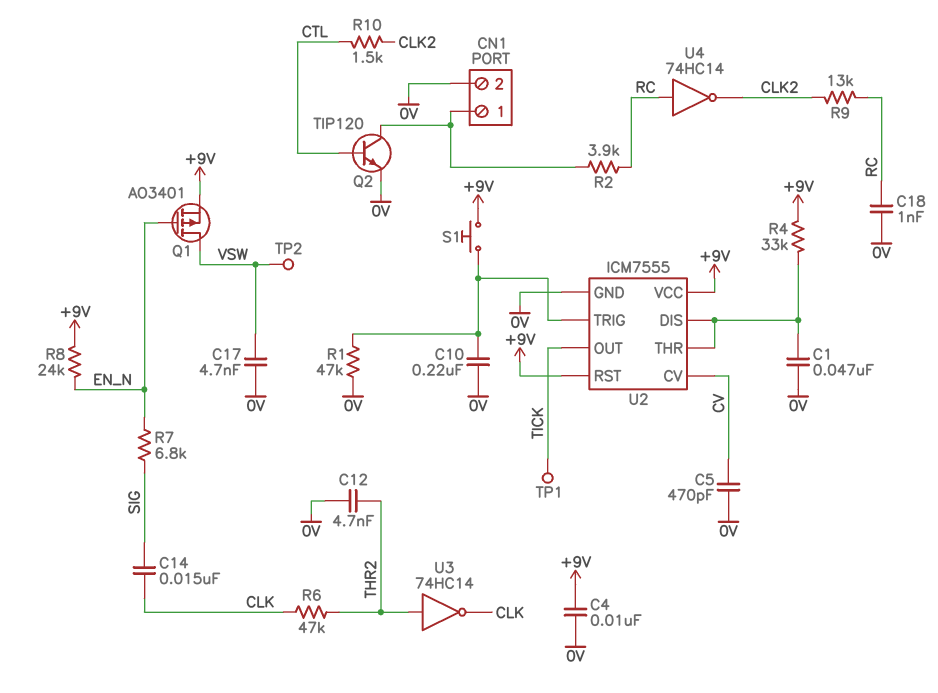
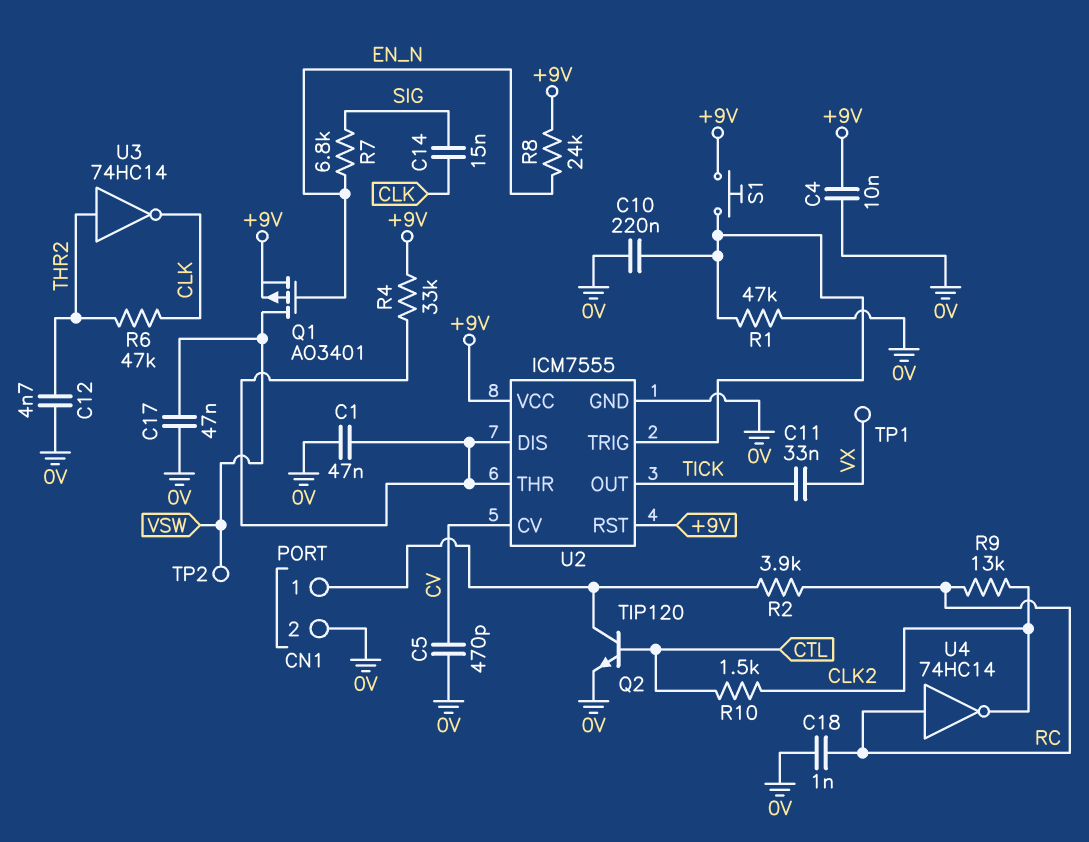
C11: none -> 33nF (TICK, VX)
C17: 4.7nF (0V, VSW) -> 47nF (0V, VSW)
TP1: test point (TICK) -> test point (VX)

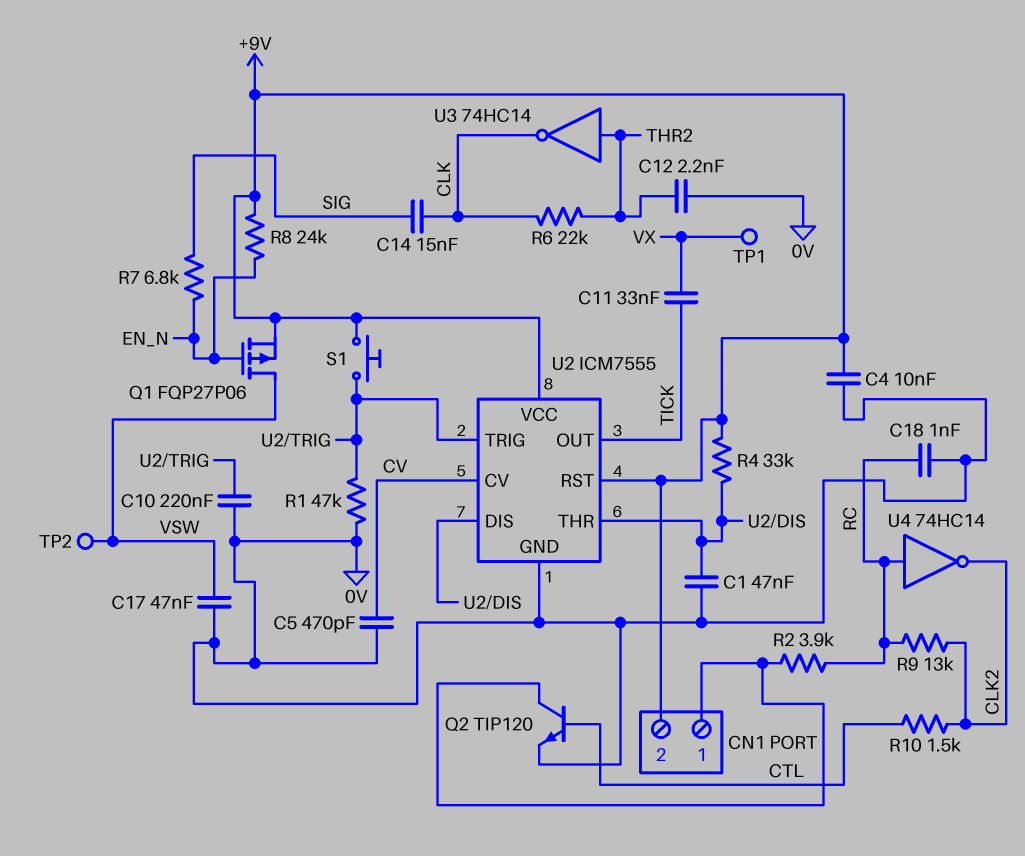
C12: 4.7nF (0V, THR2) -> 2.2nF (0V, THR2)
CN1 pin 2: 0V -> +9V
Q1: PMOS AO3401 (G EN_N, D VSW, S +9V) -> PMOS FQP27P06 (G EN_N, D VSW, S +9V)
R6: 47k (CLK, THR2) -> 22k (CLK, THR2)

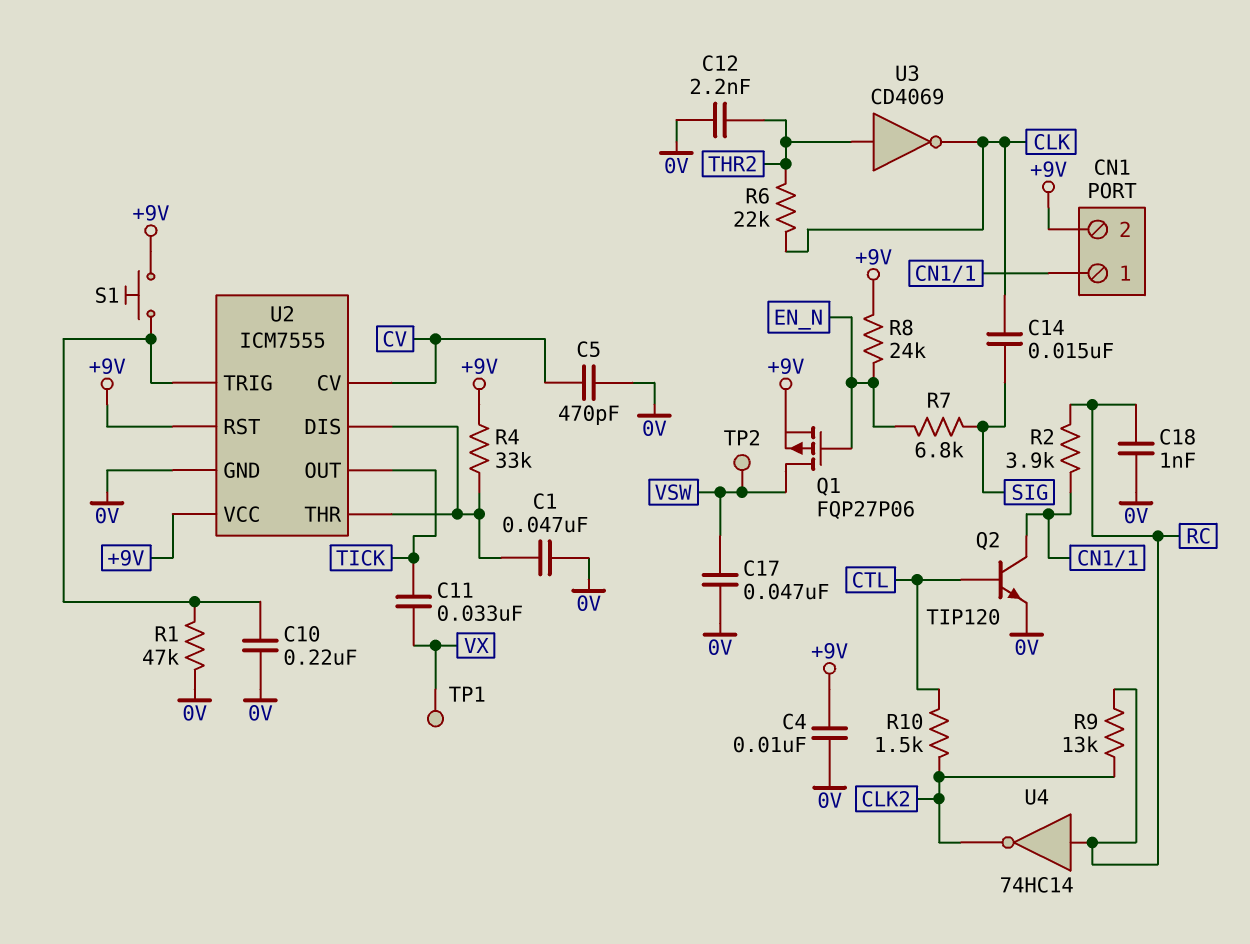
U3: NOT 74HC14 (in THR2, out CLK) -> NOT CD4069 (in THR2, out CLK)

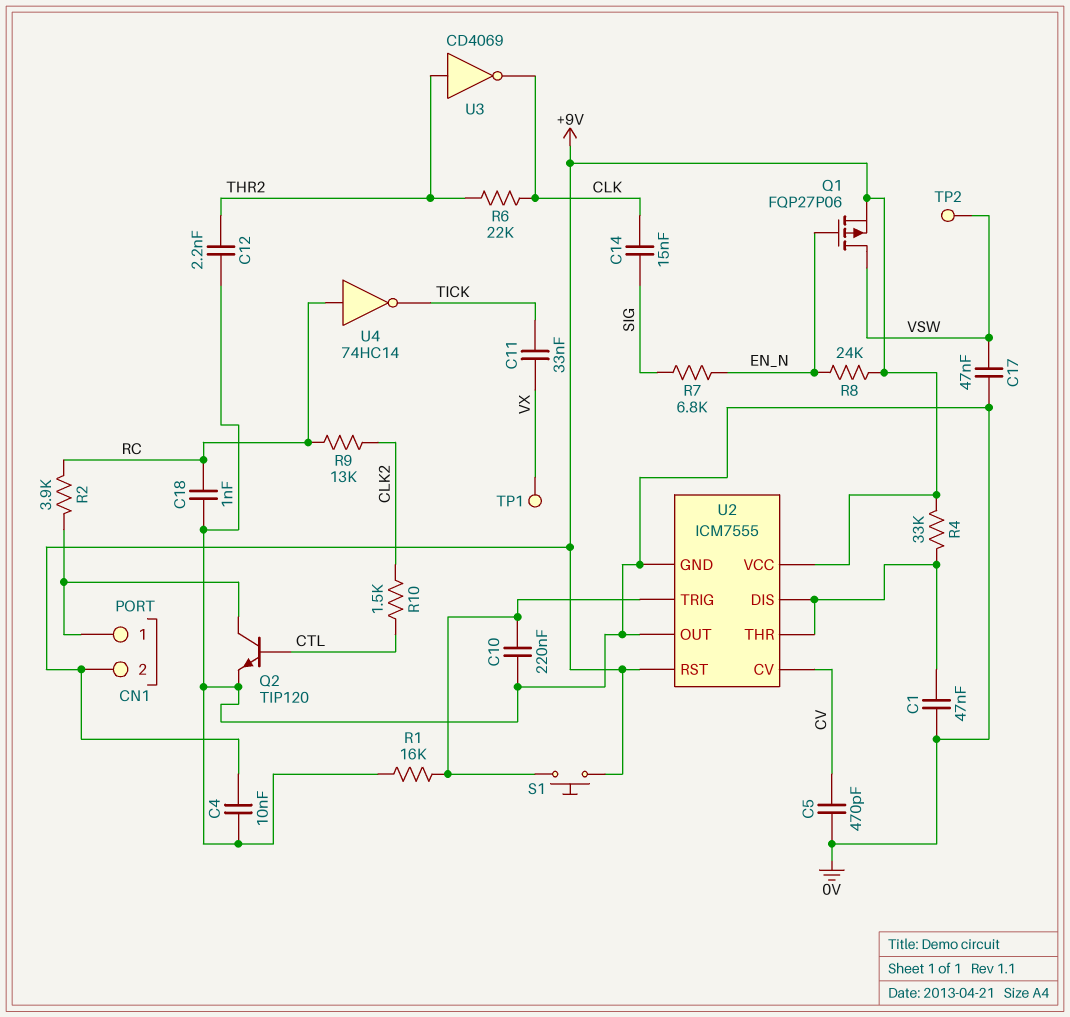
R1: 47k (0V, U2/TRIG) -> 16k (0V, U2/TRIG)
U2 pin OUT: TICK -> 0V
U4: NOT 74HC14 (in RC, out CLK2) -> NOT 74HC14 (in RC, out TICK)

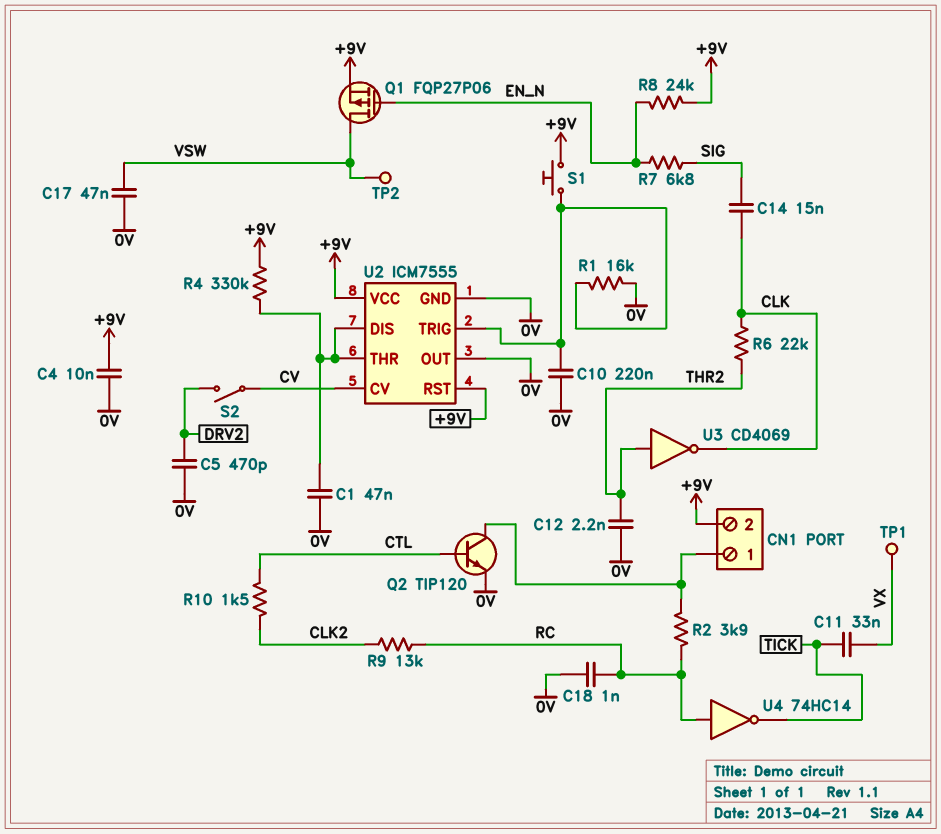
C5: 470pF (0V, CV) -> 470pF (0V, DRV2)
R4: 33k (+9V, U2/DIS) -> 330k (+9V, U2/DIS)
S2: none -> switch (CV, DRV2)

